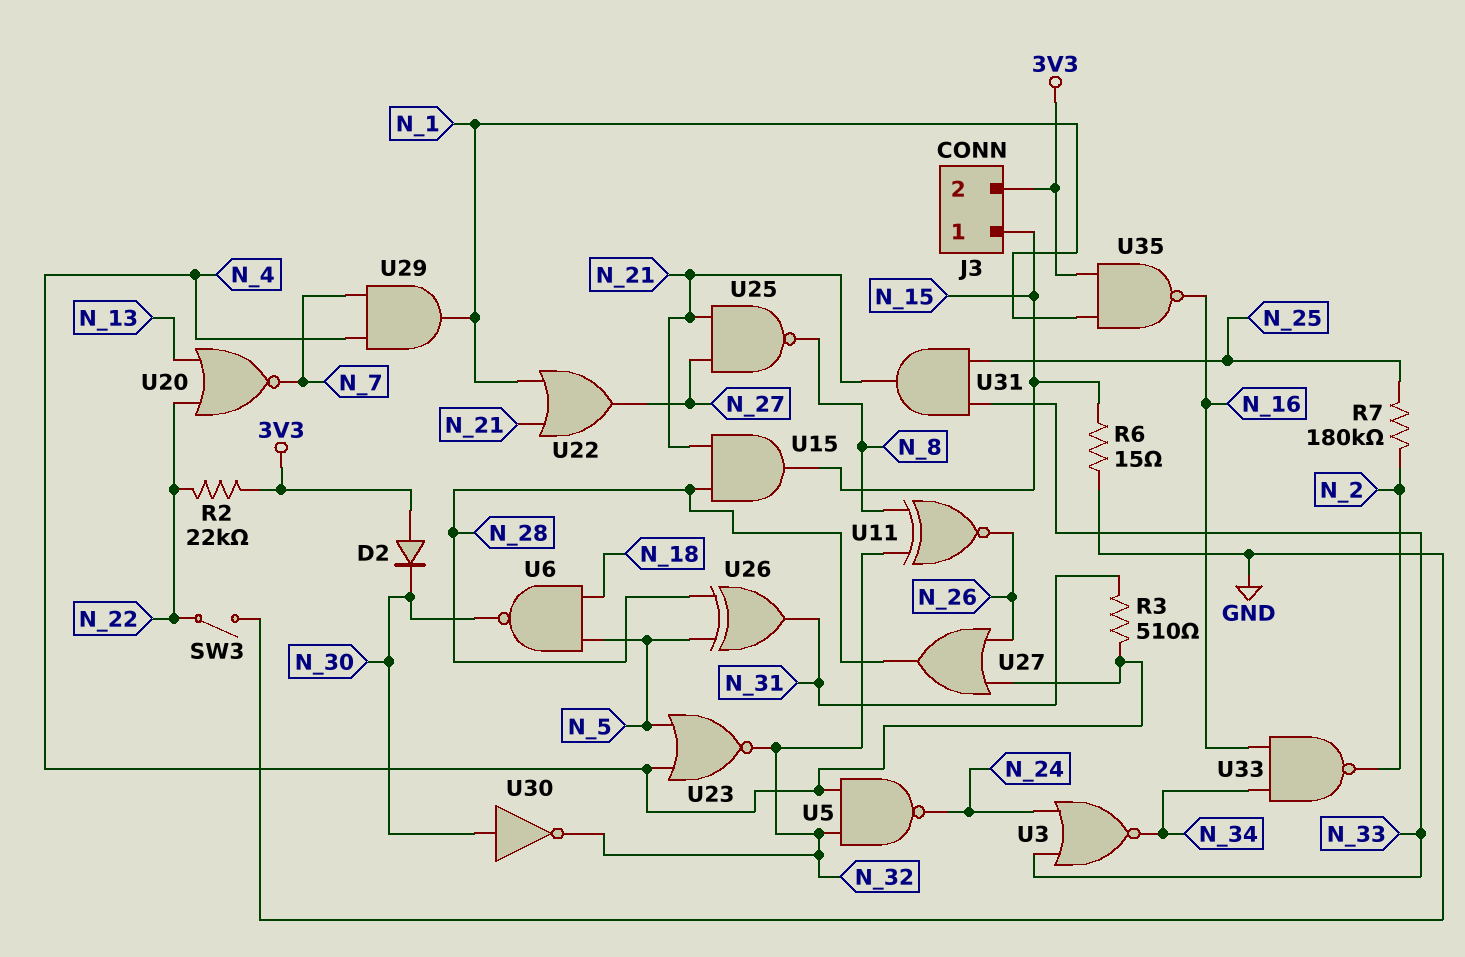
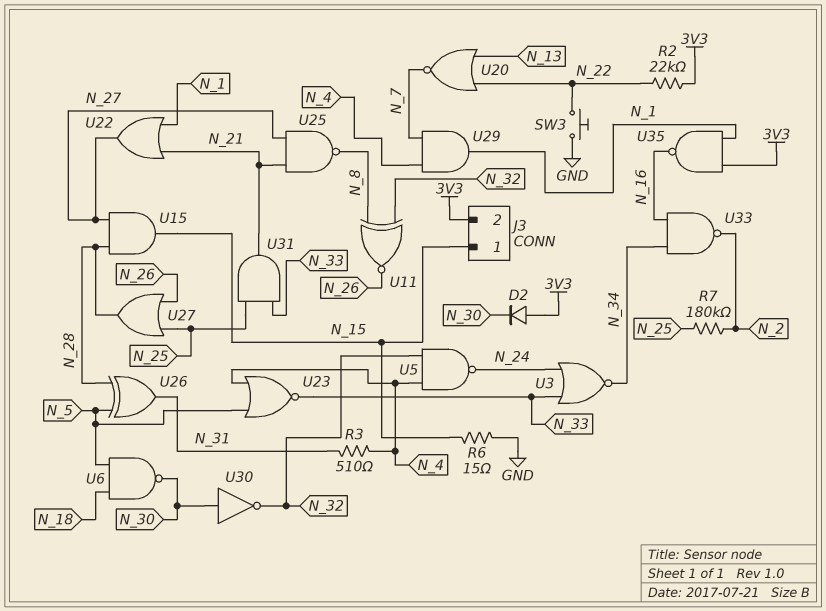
SW3: switch (GND, N_22) -> button (GND, N_22)
U15: AND (in N_21, in N_28, out N_15) -> AND (in N_27, in N_28, out N_15)
U23: NOR (in N_4, in N_5, out N_32) -> NOR (in N_4, in N_5, out N_33)
U27: OR (in N_4, in N_26, out N_28) -> OR (in N_25, in N_26, out N_28)

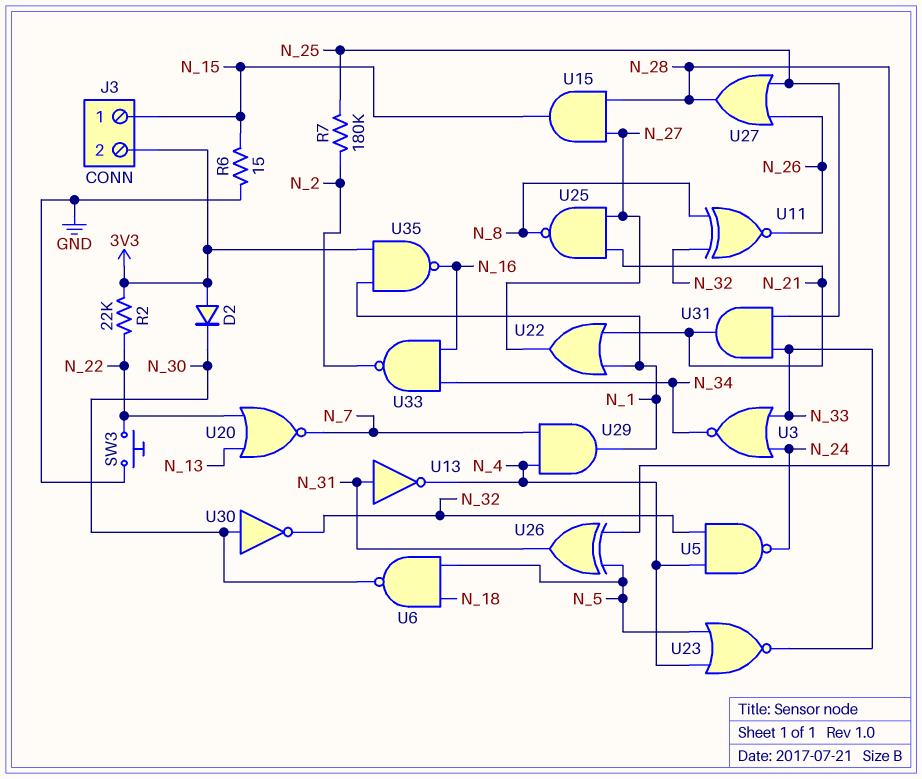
R3: 510 (N_4, N_31) -> none
U13: none -> NOT (in N_31, out N_4)

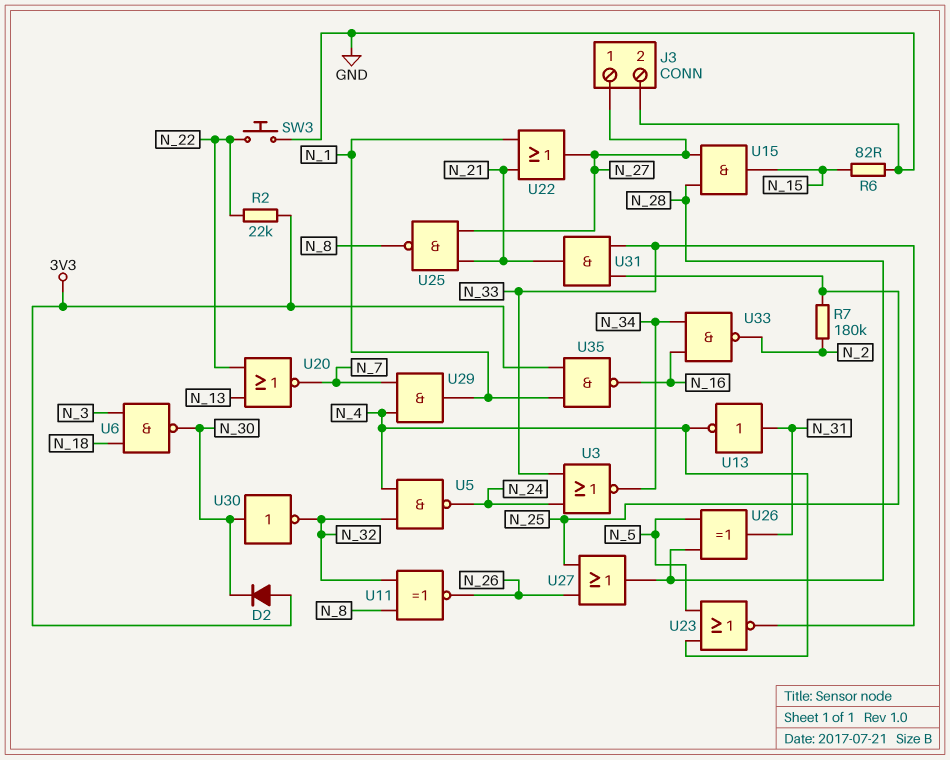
J3 pin 1: N_15 -> N_27
J3 pin 2: 3V3 -> GND
R6: 15 (GND, N_15) -> 82 (GND, N_15)
U6: NAND (in N_5, in N_18, out N_30) -> NAND (in N_3, in N_18, out N_30)

